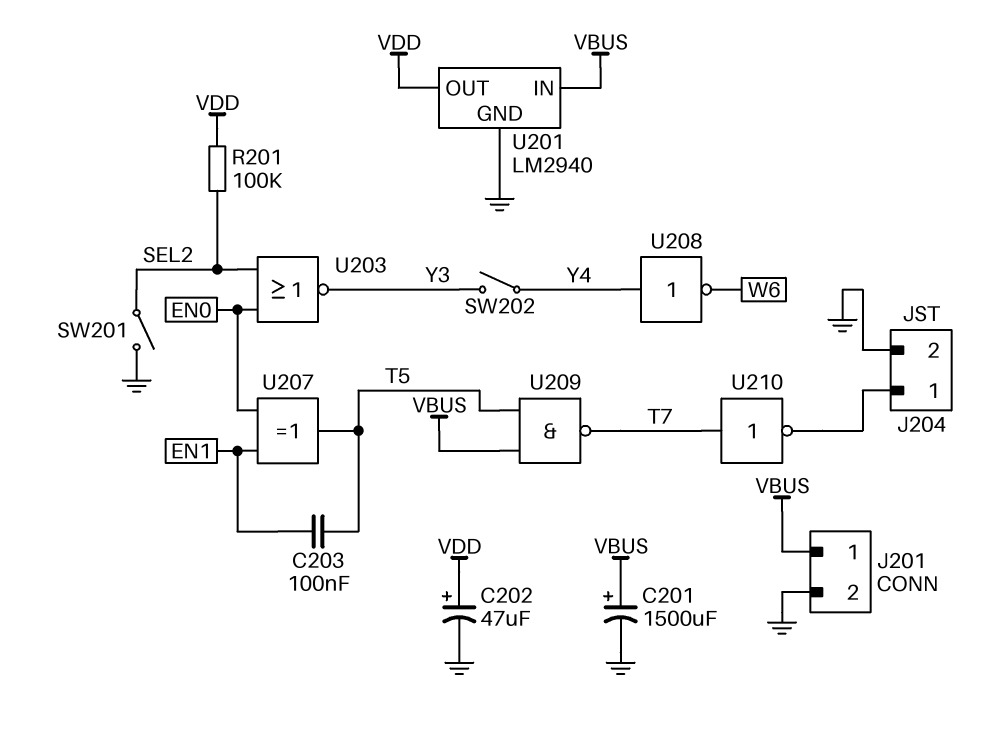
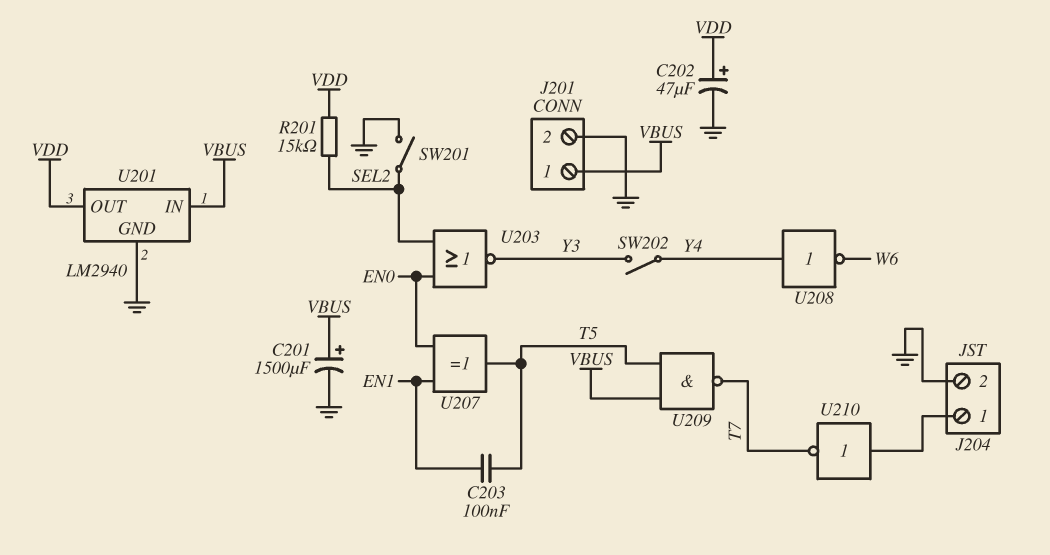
R201: 100k (SEL2, VDD) -> 15k (SEL2, VDD)
U210: NOT (in T7, out J204/1) -> NOT (in J204/1, out T7)

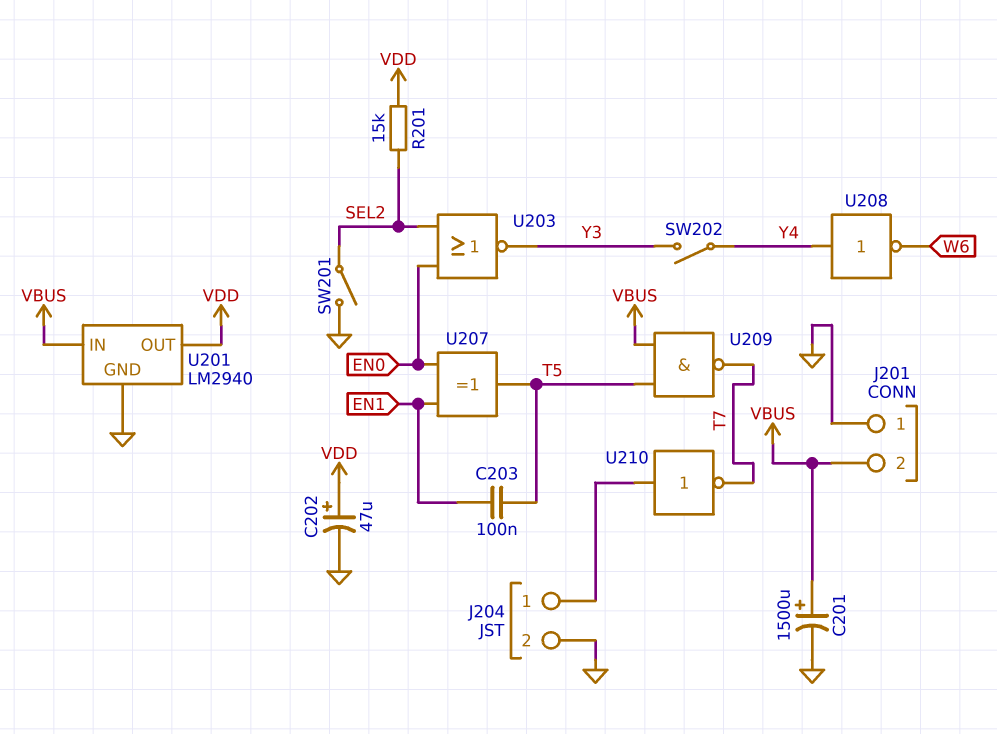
J201 pin 1: VBUS -> GND
J201 pin 2: GND -> VBUS

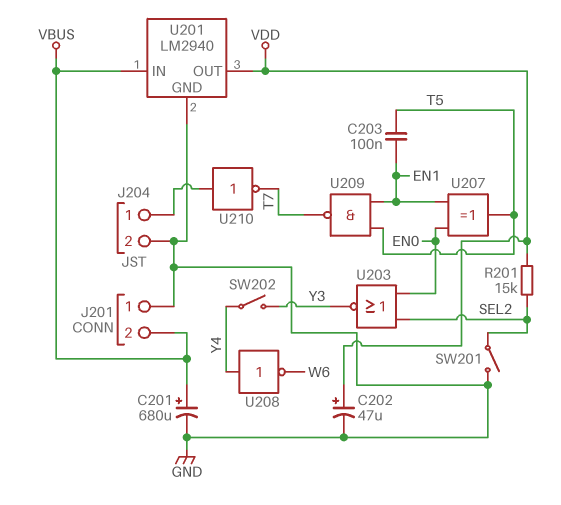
C201: 1500uF (plus VBUS, minus GND) -> 680uF (plus VBUS, minus GND)
U209: NAND (in T5, in VBUS, out T7) -> NAND (in EN1, in T5, out T7)

